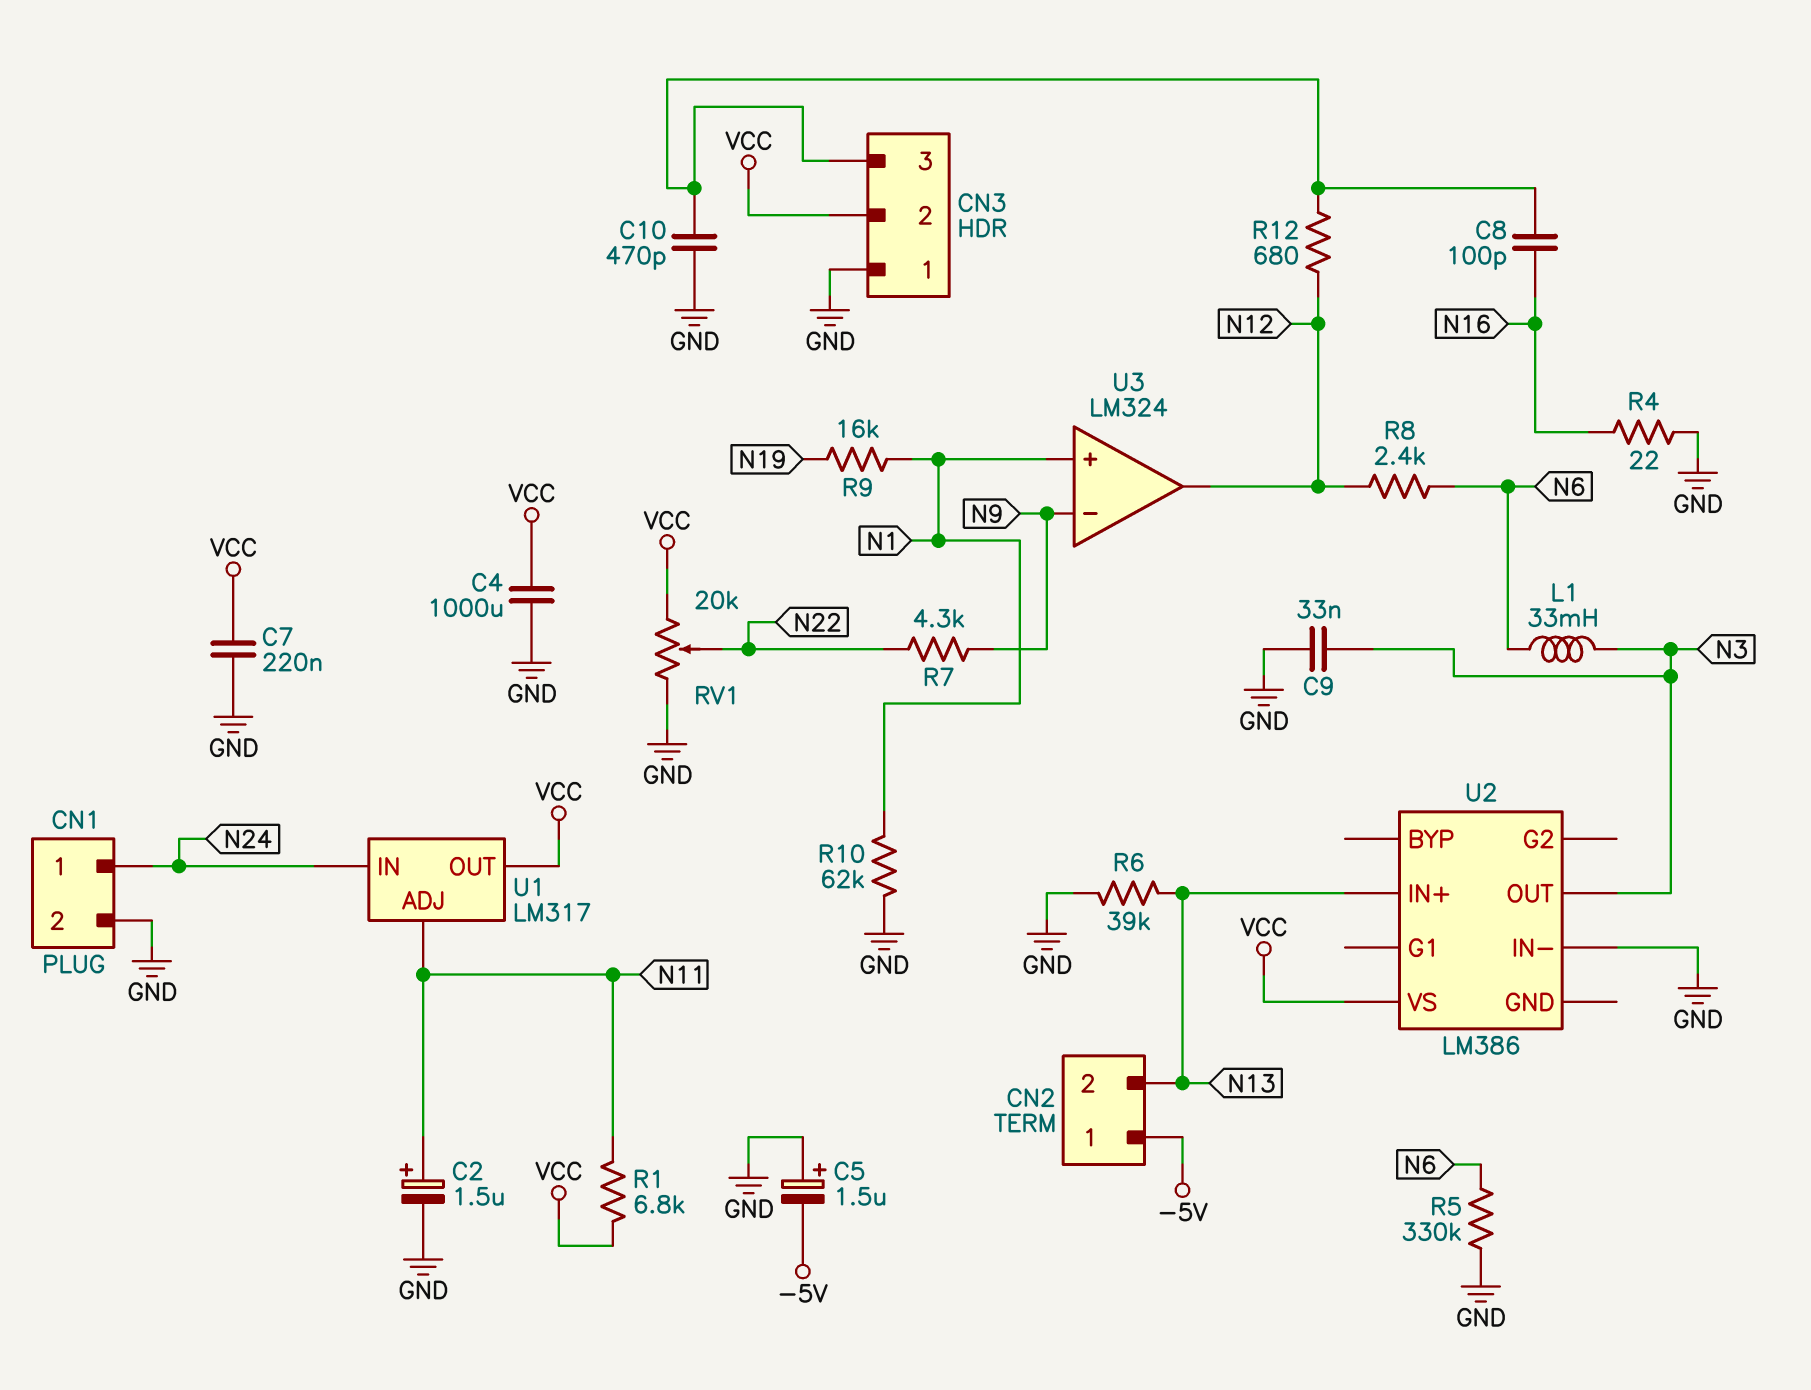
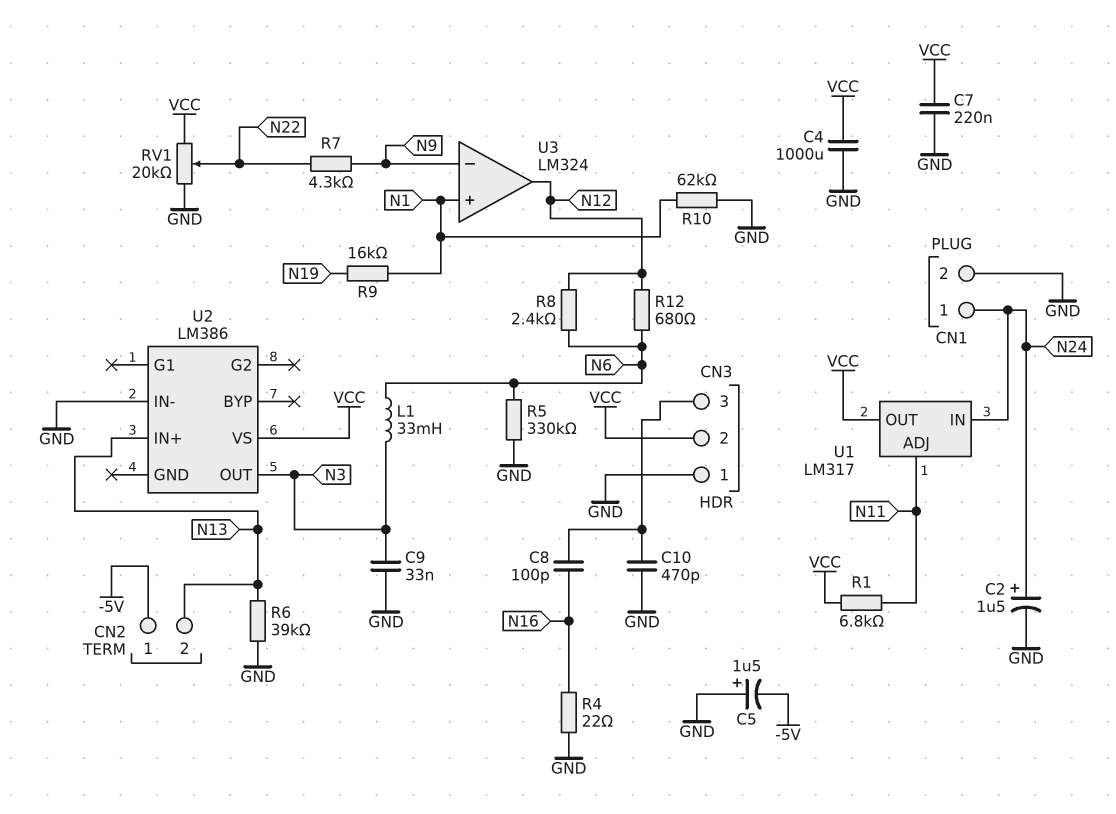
C2: 1.5uF (plus N11, minus GND) -> 1.5uF (plus N24, minus GND)
R12: 680 (CN3/3, N12) -> 680 (N6, N12)

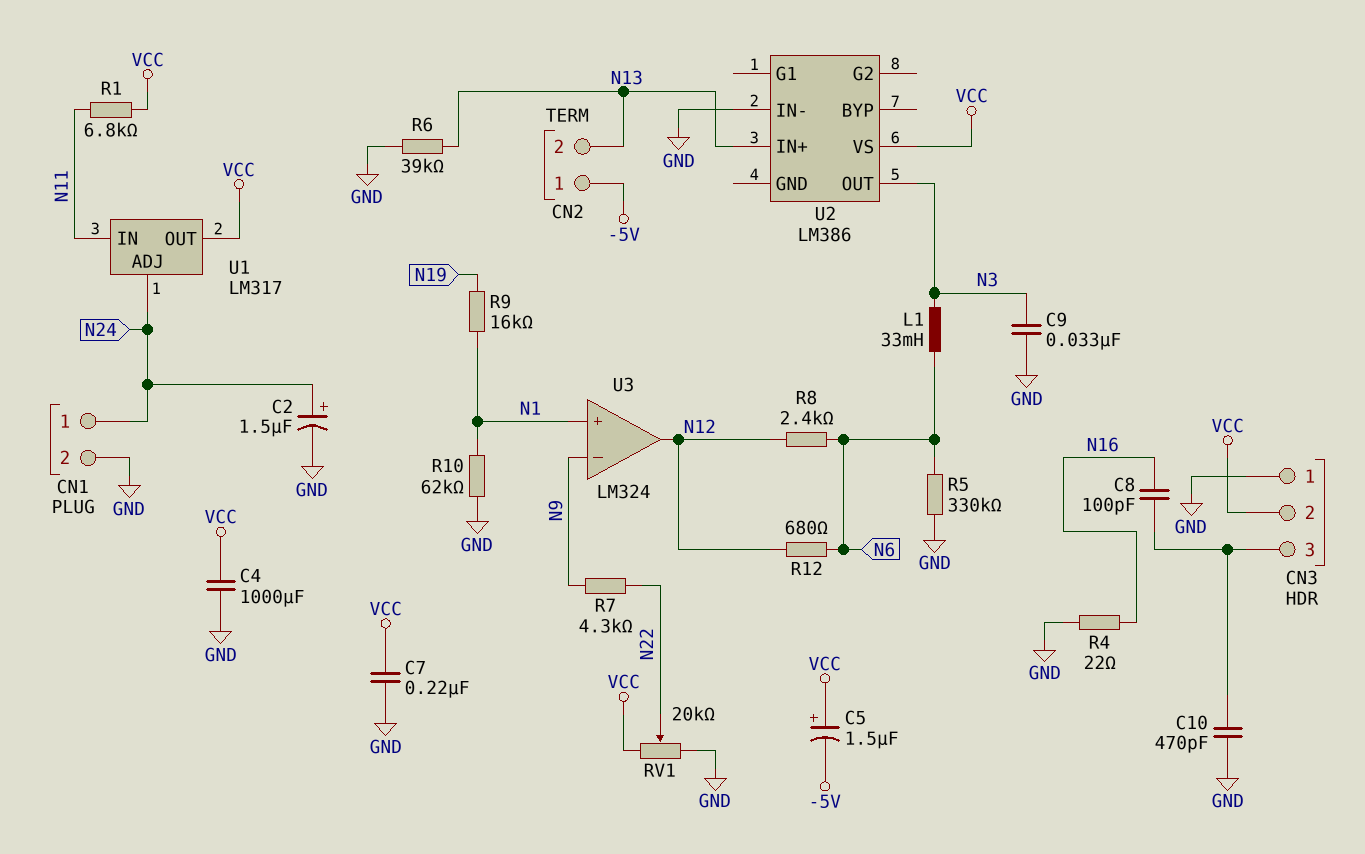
C5: 1.5uF (plus GND, minus -5V) -> 1.5uF (plus VCC, minus -5V)
U1 pin ADJ: N11 -> N24
U1 pin IN: N24 -> N11

